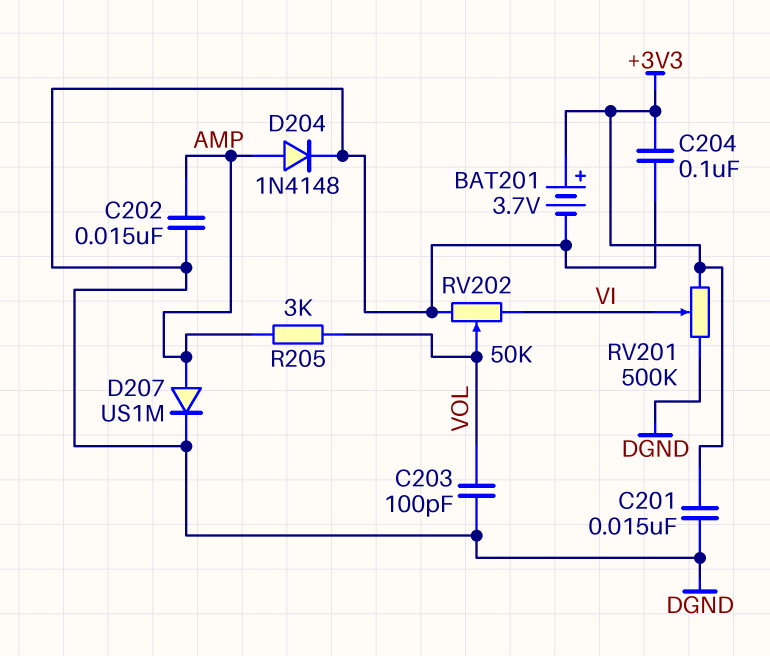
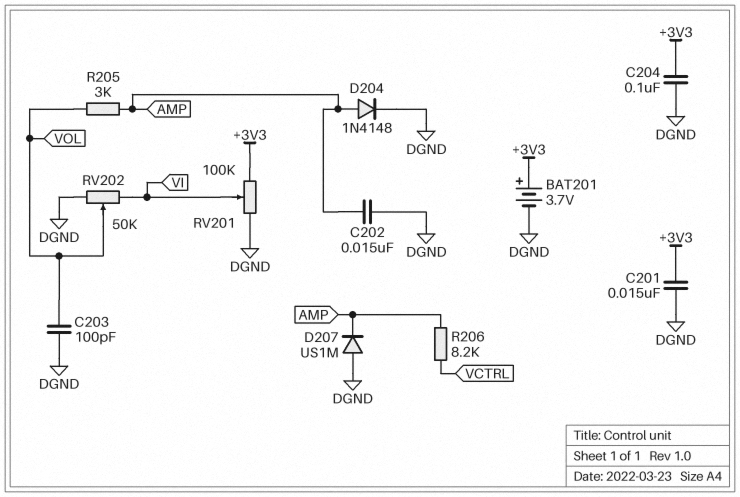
D207: diode US1M (A AMP, K DGND) -> diode US1M (A DGND, K AMP)
R206: none -> 8.2k (AMP, VCTRL)
RV201: 500k (+3V3, DGND, wiper VI) -> 100k (+3V3, DGND, wiper VI)

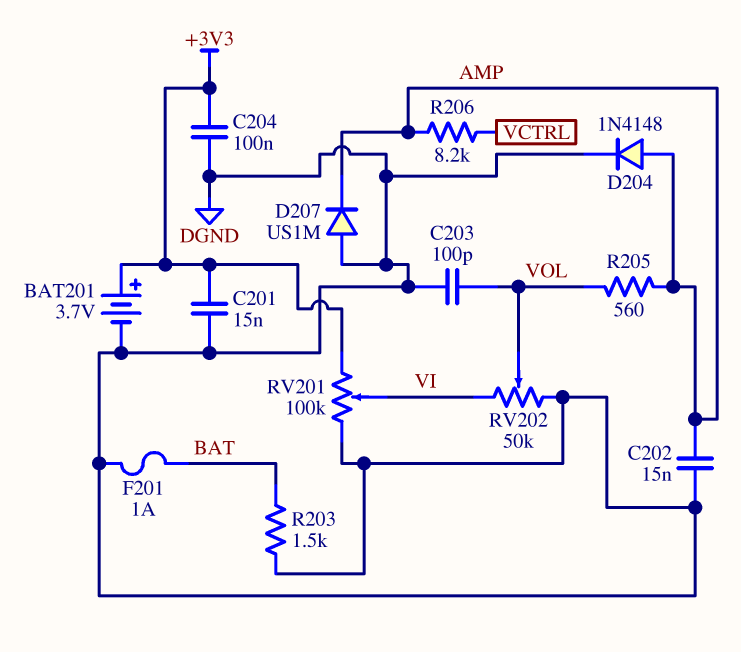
F201: none -> 1A (BAT, DGND)
R203: none -> 1.5k (BAT, DGND)
R205: 3k (AMP, VOL) -> 560 (AMP, VOL)

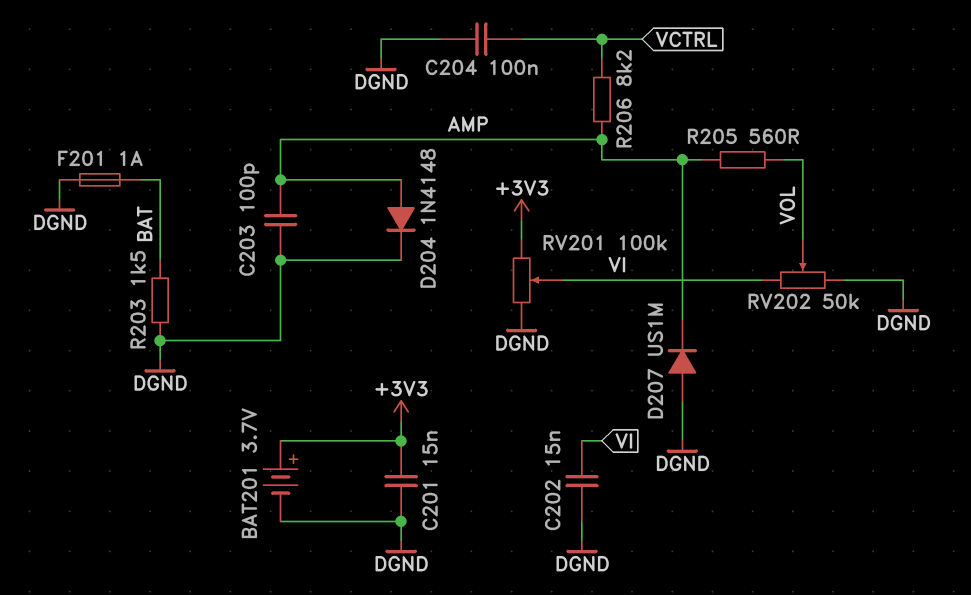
C202: 15nF (AMP, DGND) -> 15nF (DGND, VI)
C203: 100pF (DGND, VOL) -> 100pF (AMP, DGND)
C204: 100nF (+3V3, DGND) -> 100nF (DGND, VCTRL)

